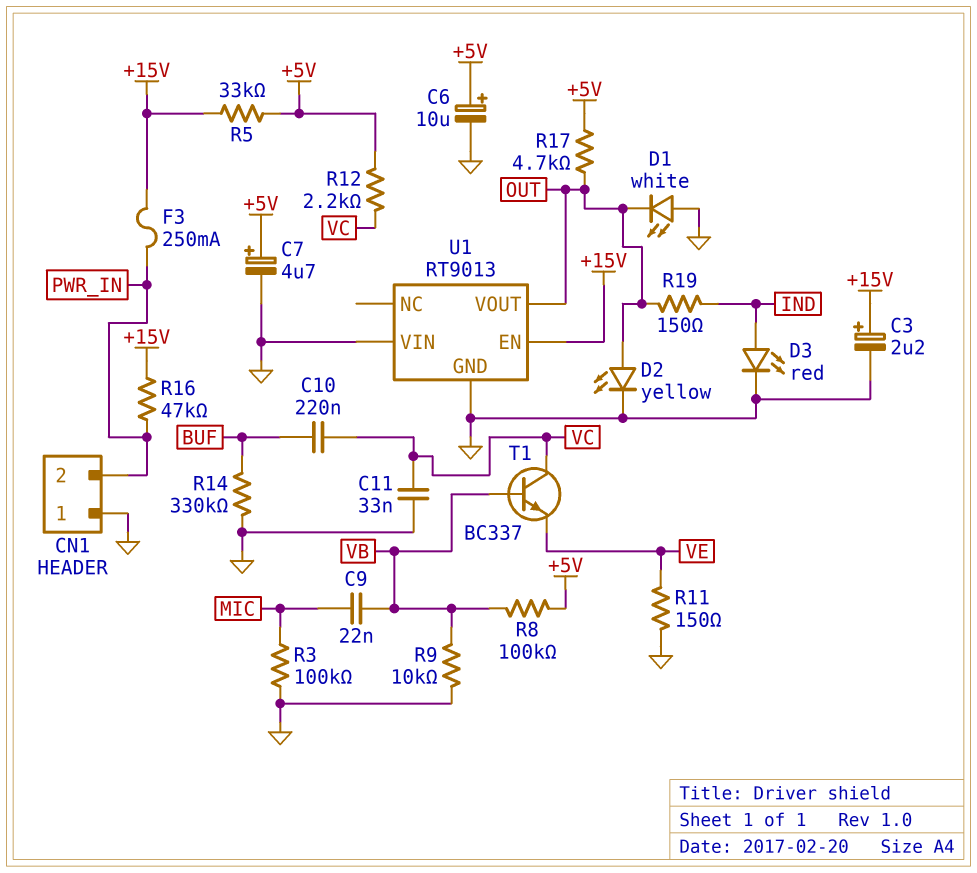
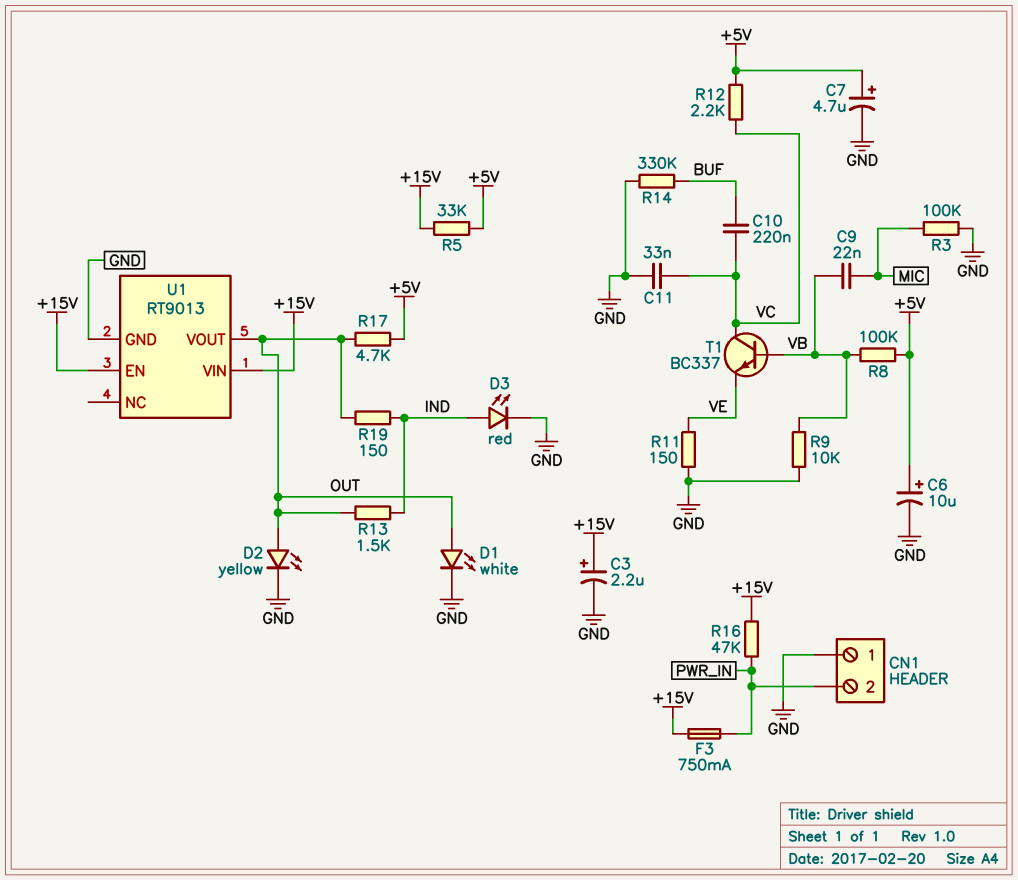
D1: LED white (A GND, K OUT) -> LED white (A OUT, K GND)
F3: 250mA (+15V, PWR_IN) -> 750mA (+15V, PWR_IN)
R13: none -> 1.5k (IND, OUT)
U1 pin VIN: GND -> +15V

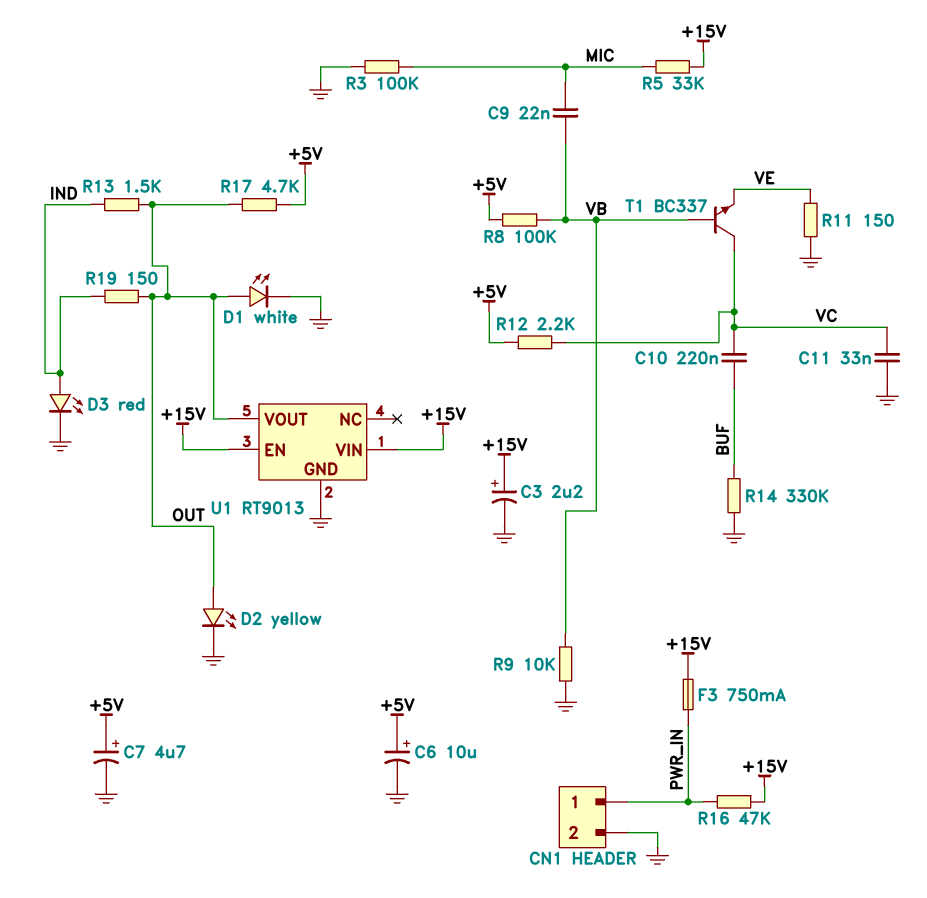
CN1 pin 1: GND -> PWR_IN
CN1 pin 2: PWR_IN -> GND
R5: 33k (+5V, +15V) -> 33k (+15V, MIC)

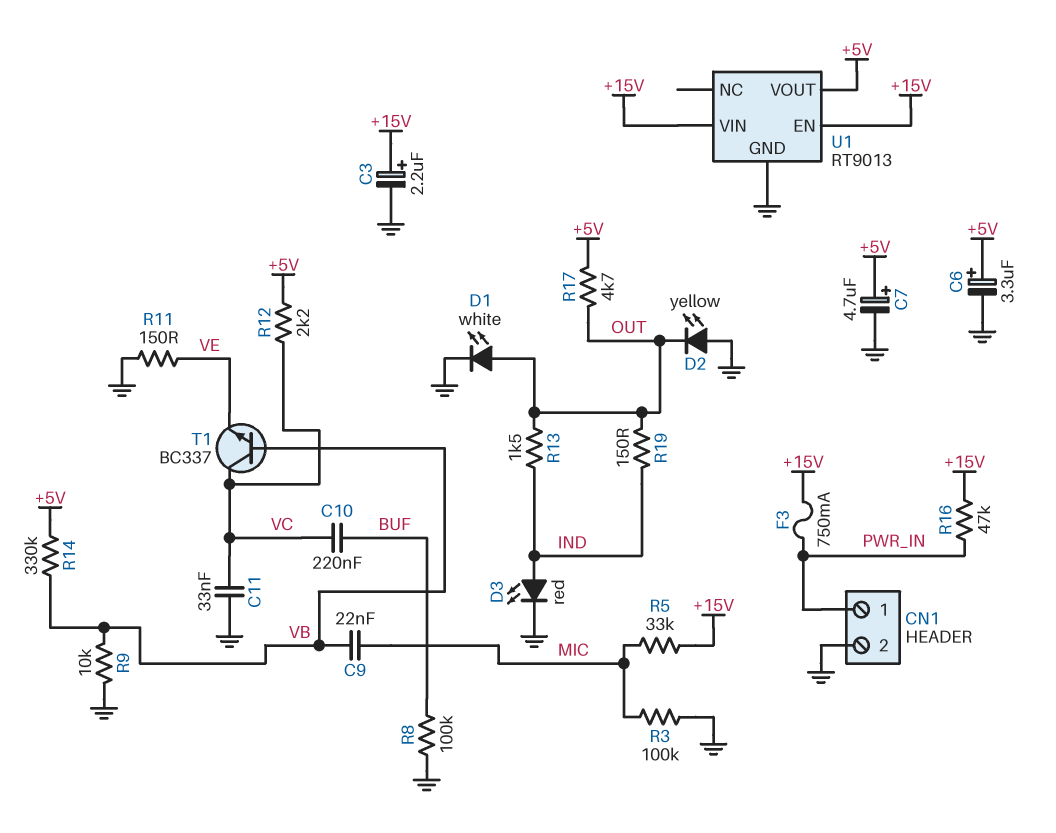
C6: 10uF (plus +5V, minus GND) -> 3.3uF (plus +5V, minus GND)
D2: LED yellow (A OUT, K GND) -> LED yellow (A GND, K OUT)
R8: 100k (+5V, VB) -> 100k (BUF, GND)
R14: 330k (BUF, GND) -> 330k (+5V, VB)
U1 pin VOUT: OUT -> +5V

